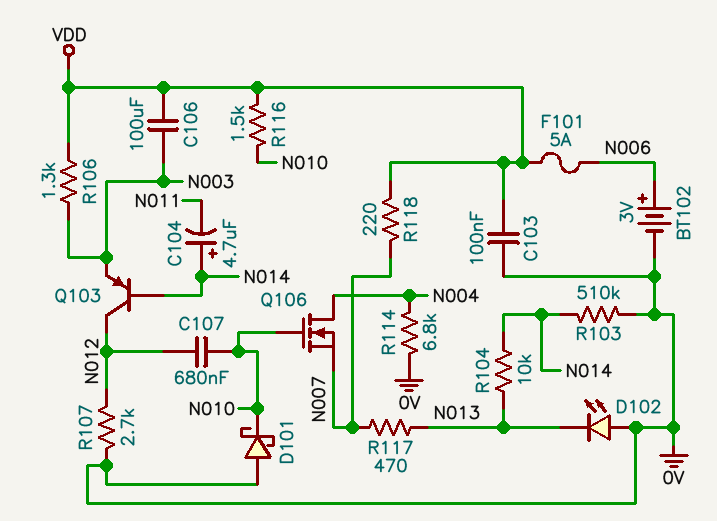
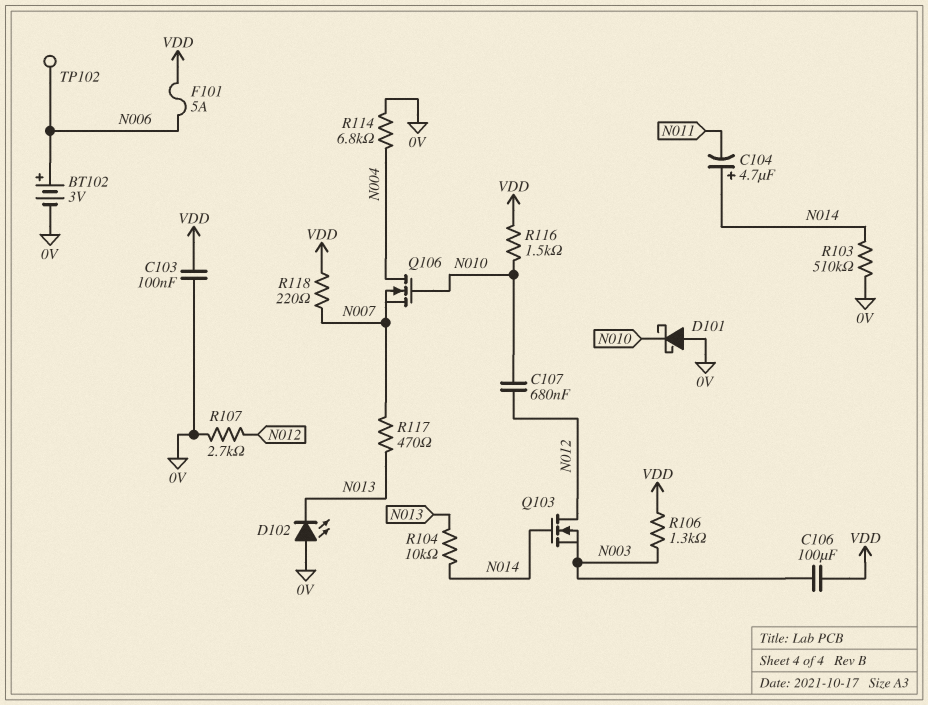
Q103: PNP (B N014, C N012, E N003) -> NMOS (G N014, D N012, S N003)
TP102: none -> test point (N006)

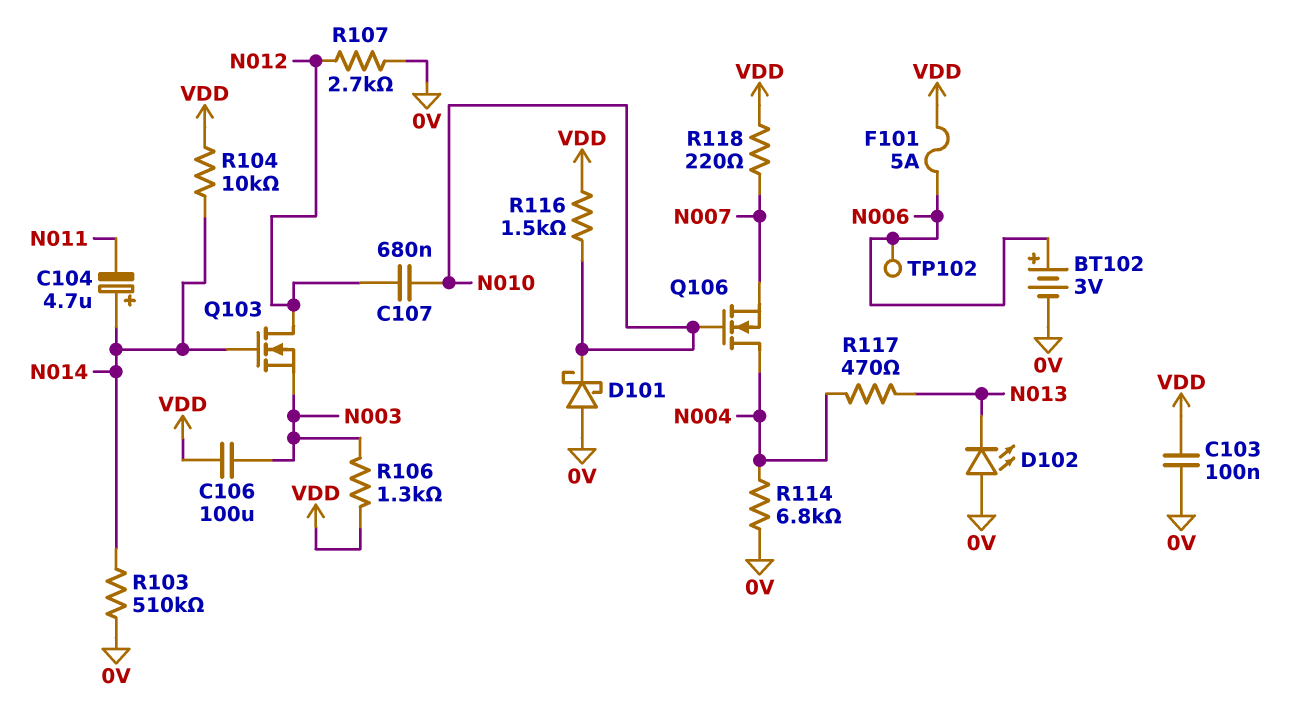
R104: 10k (N013, N014) -> 10k (N014, VDD)
R117: 470 (N007, N013) -> 470 (N004, N013)

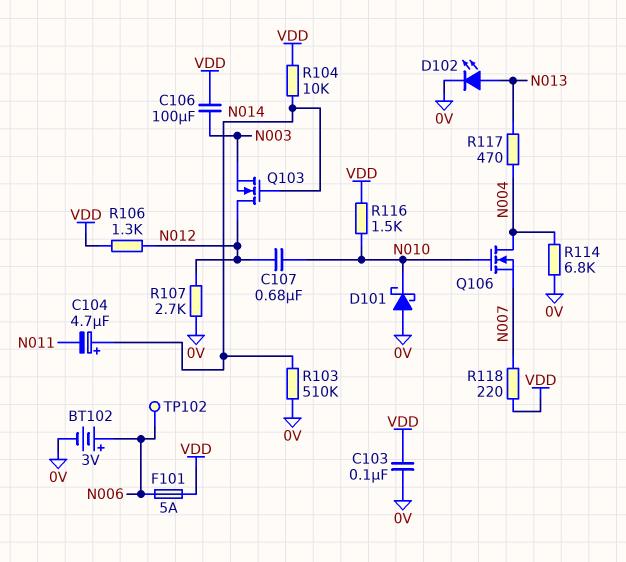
D102: LED (A 0V, K N013) -> LED (A N013, K 0V)
R106: 1.3k (N003, VDD) -> 1.3k (N012, VDD)

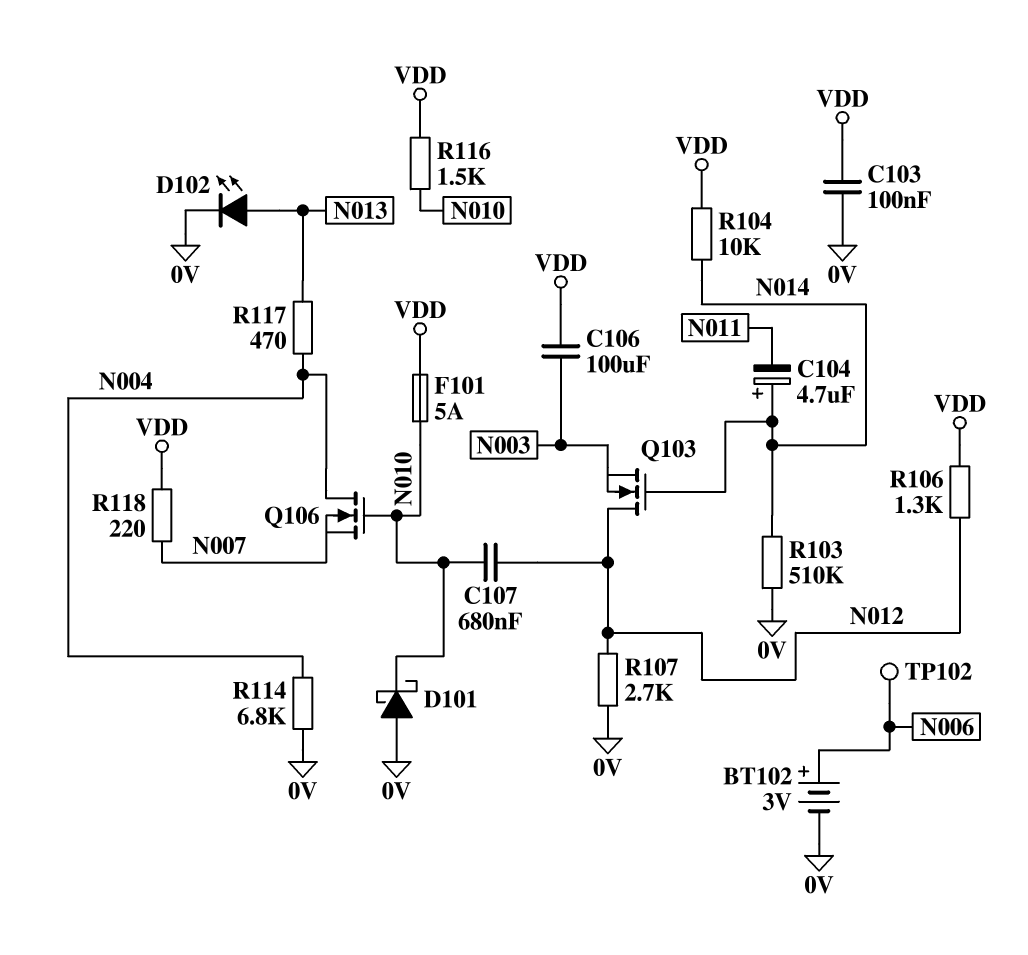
F101: 5A (N006, VDD) -> 5A (N010, VDD)

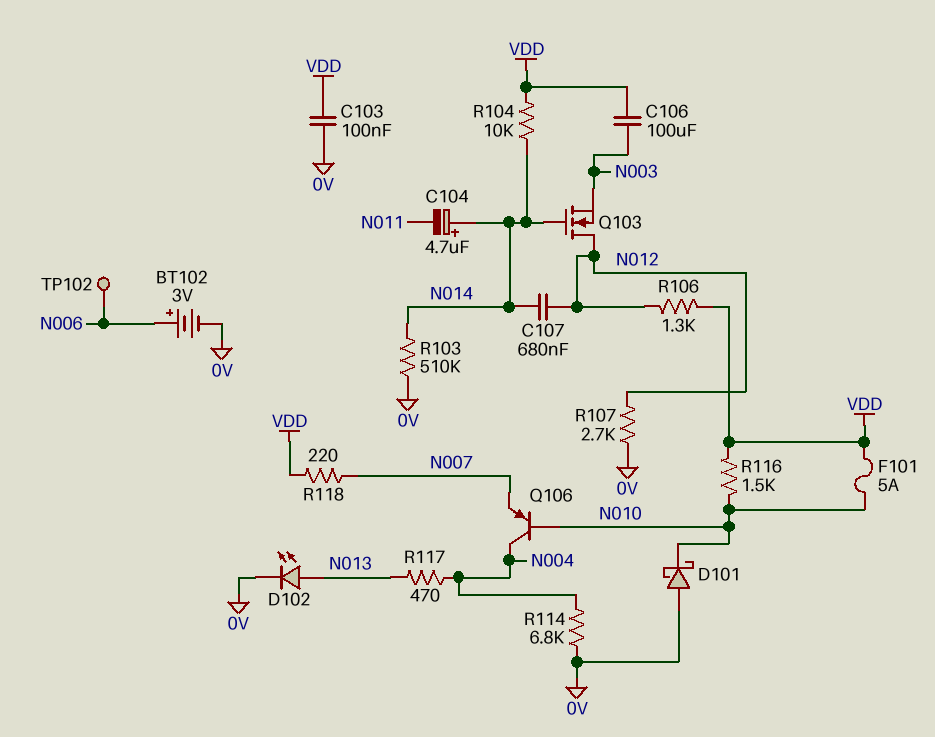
C107: 680nF (N010, N012) -> 680nF (N012, N014)
Q106: NMOS (G N010, D N004, S N007) -> PNP (B N010, C N004, E N007)

